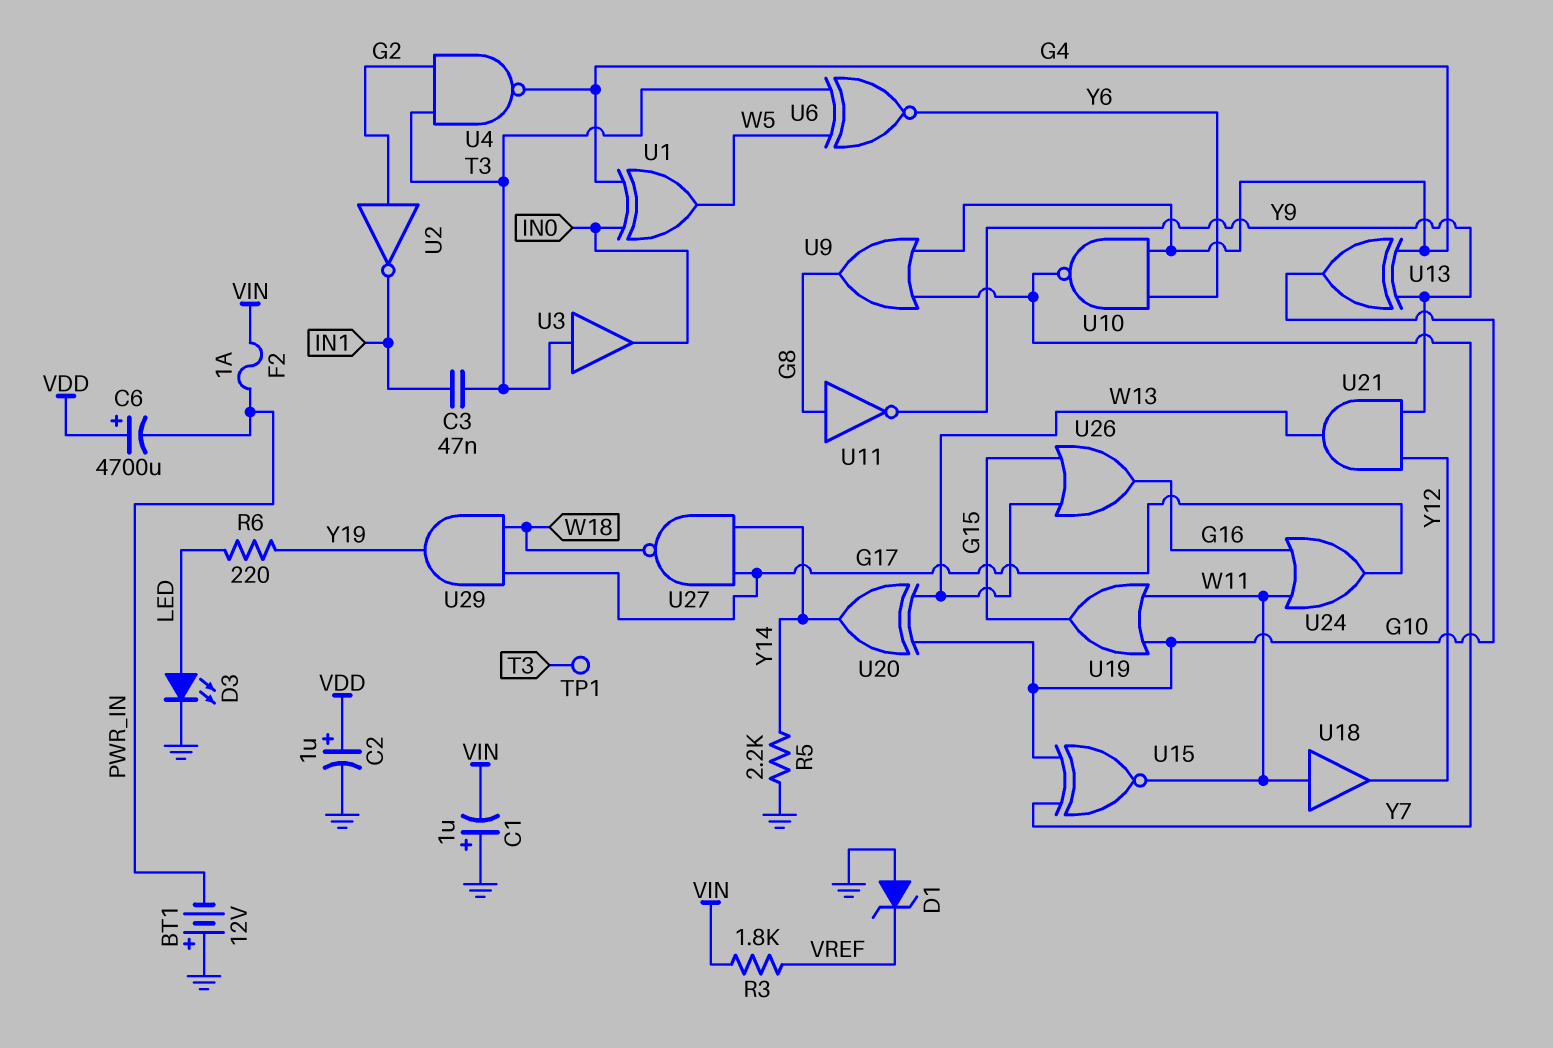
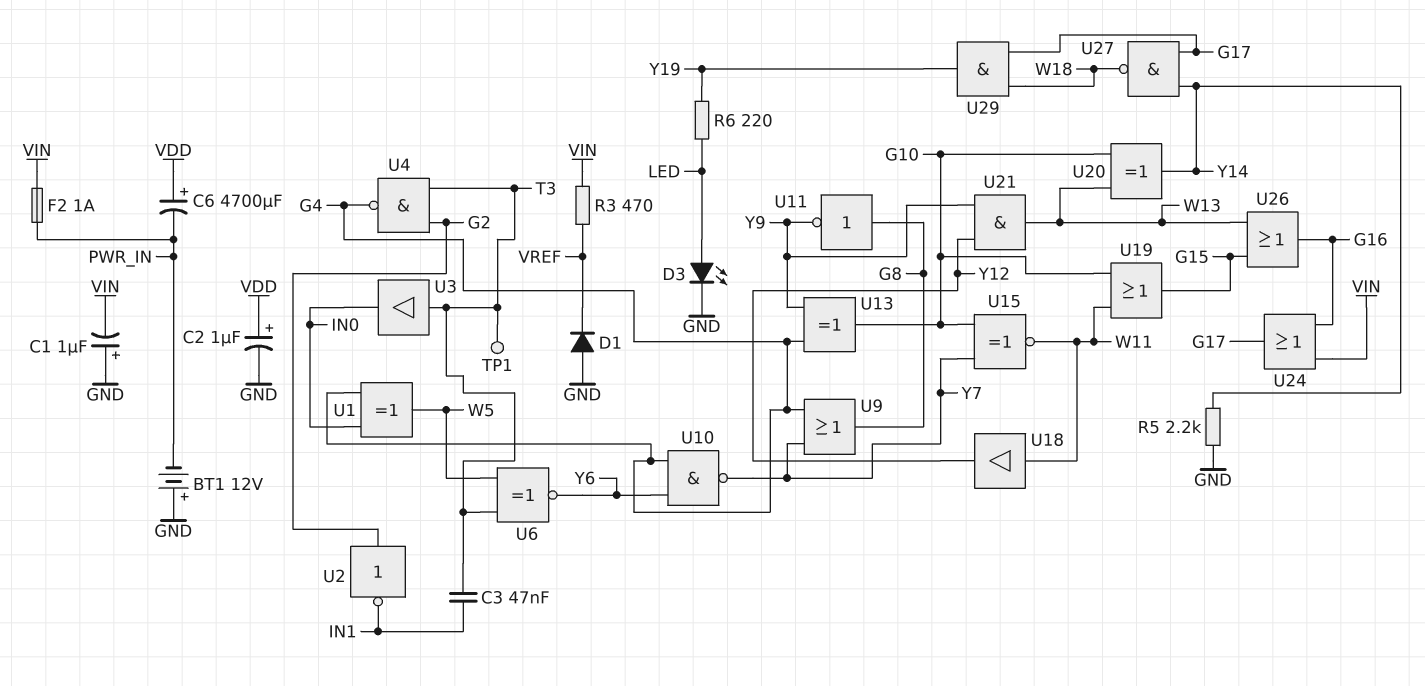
D1: zener (A GND, K VREF) -> diode (A GND, K VREF)
R3: 1.8k (VIN, VREF) -> 470 (VIN, VREF)
U24: OR (in G16, in W11, out G17) -> OR (in G16, in VIN, out G17)

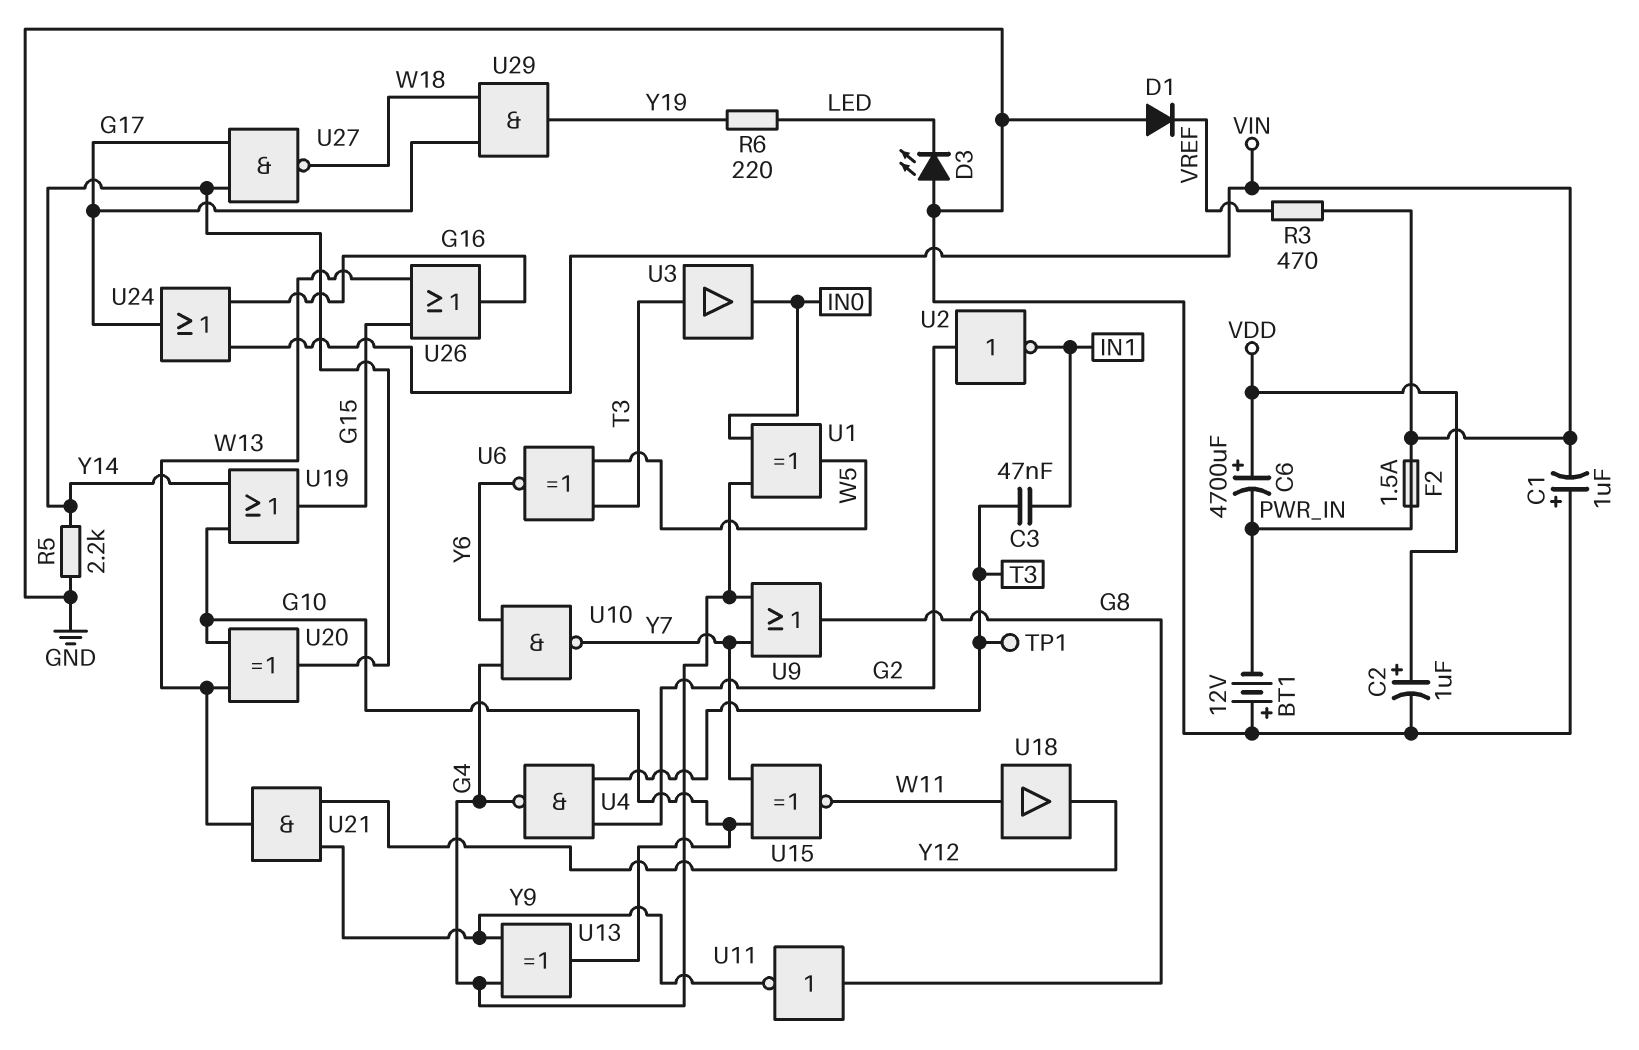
D3: LED (A LED, K GND) -> LED (A GND, K LED)
F2: 1A (PWR_IN, VIN) -> 1.5A (PWR_IN, VIN)
U19: OR (in G10, in W11, out G15) -> OR (in G10, in Y14, out G15)

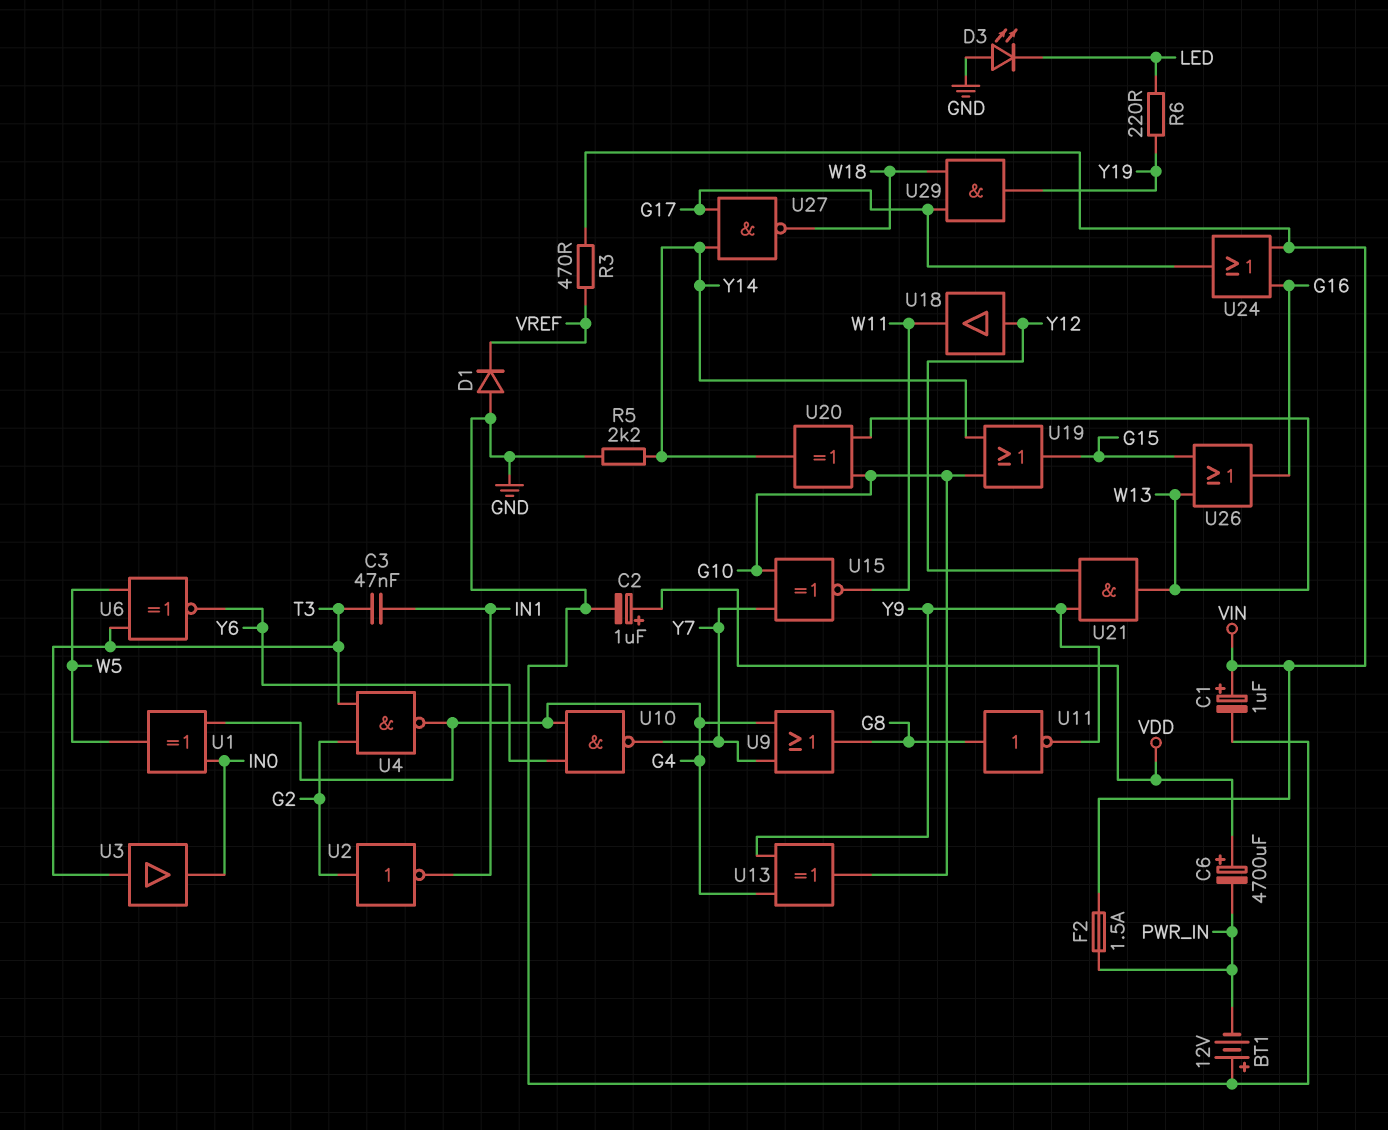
C1: 1uF (plus GND, minus VIN) -> 1uF (plus VIN, minus GND)
TP1: test point (T3) -> none
U18: buffer (in W11, out Y12) -> buffer (in Y12, out W11)

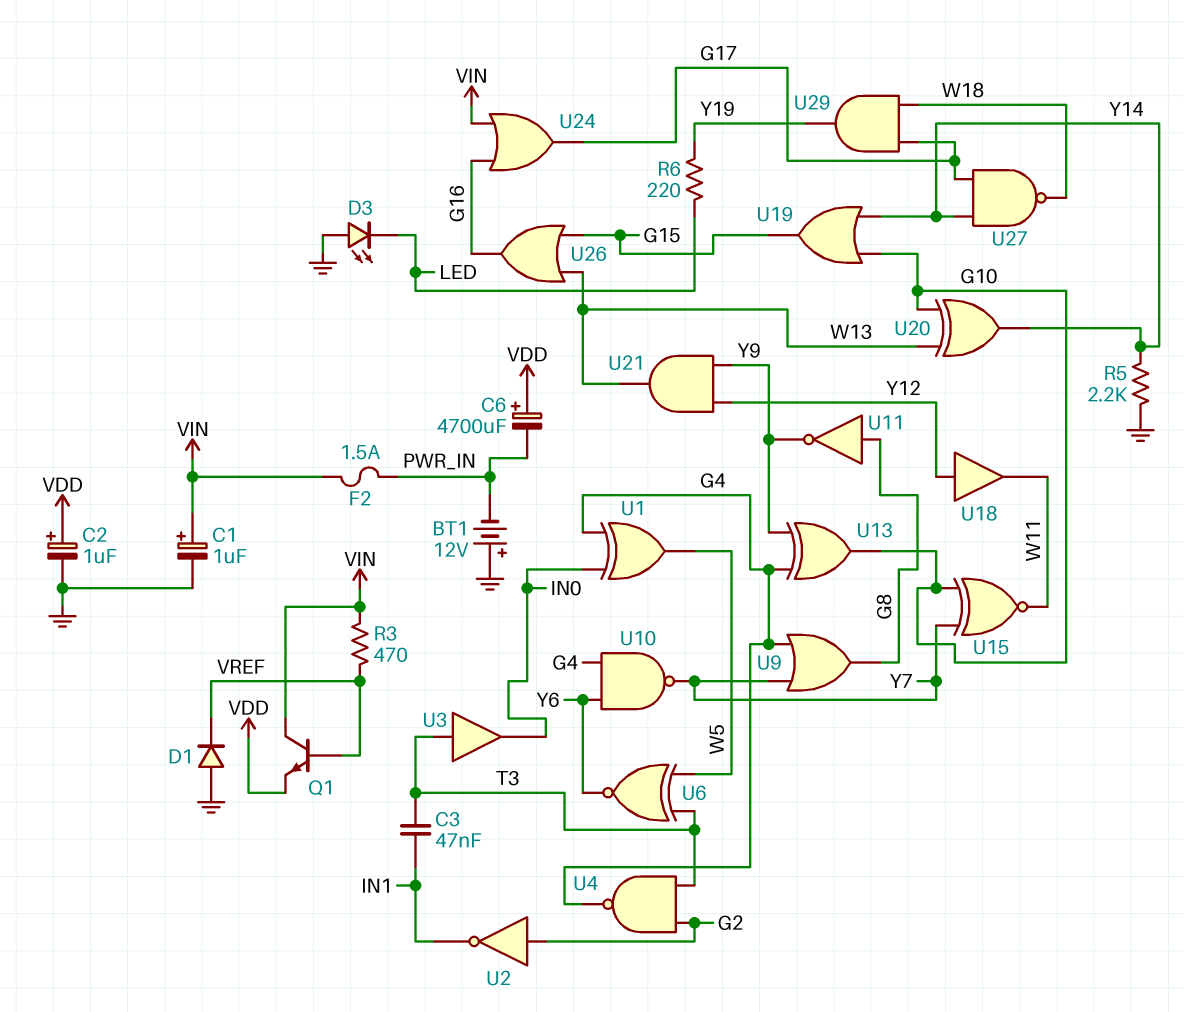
Q1: none -> NPN (B VREF, C VIN, E VDD)

